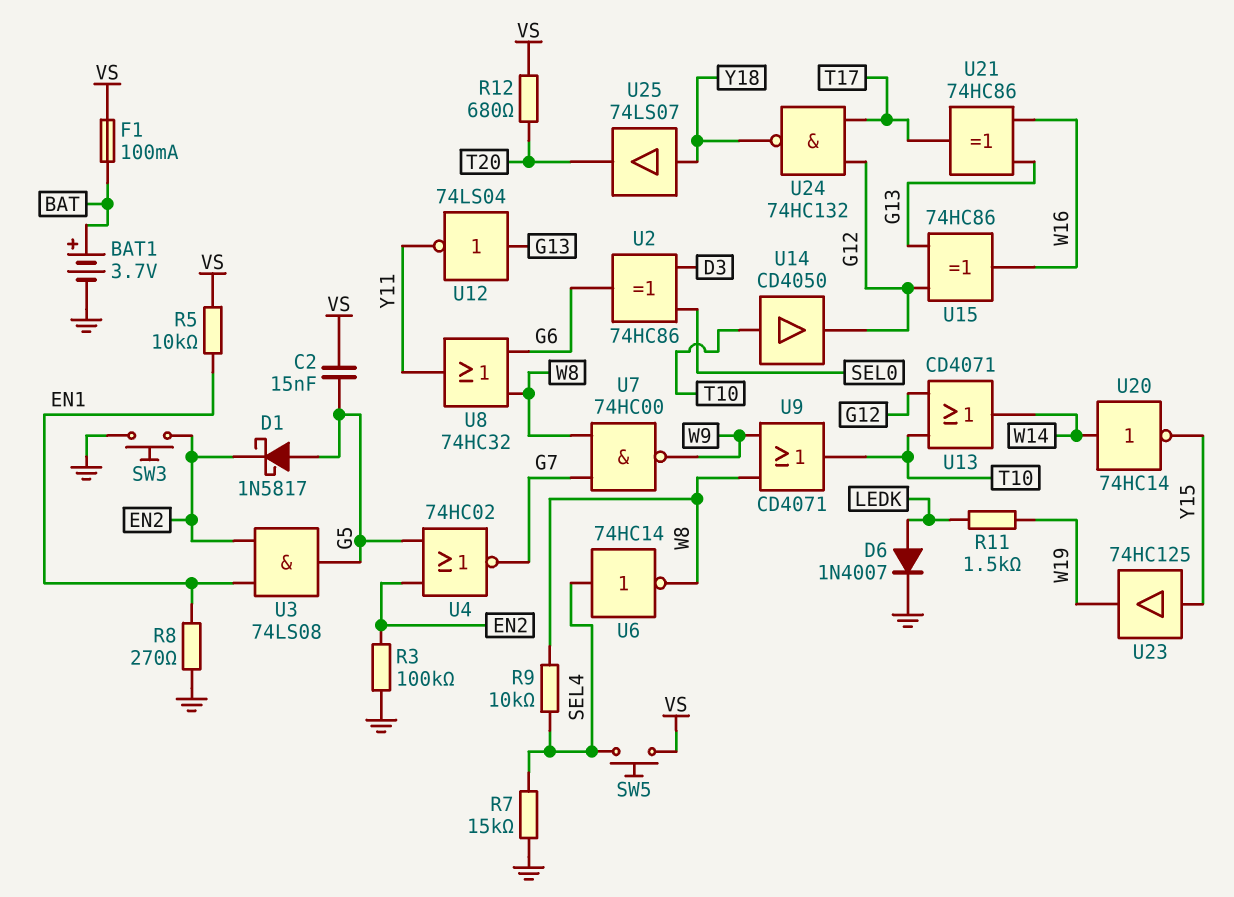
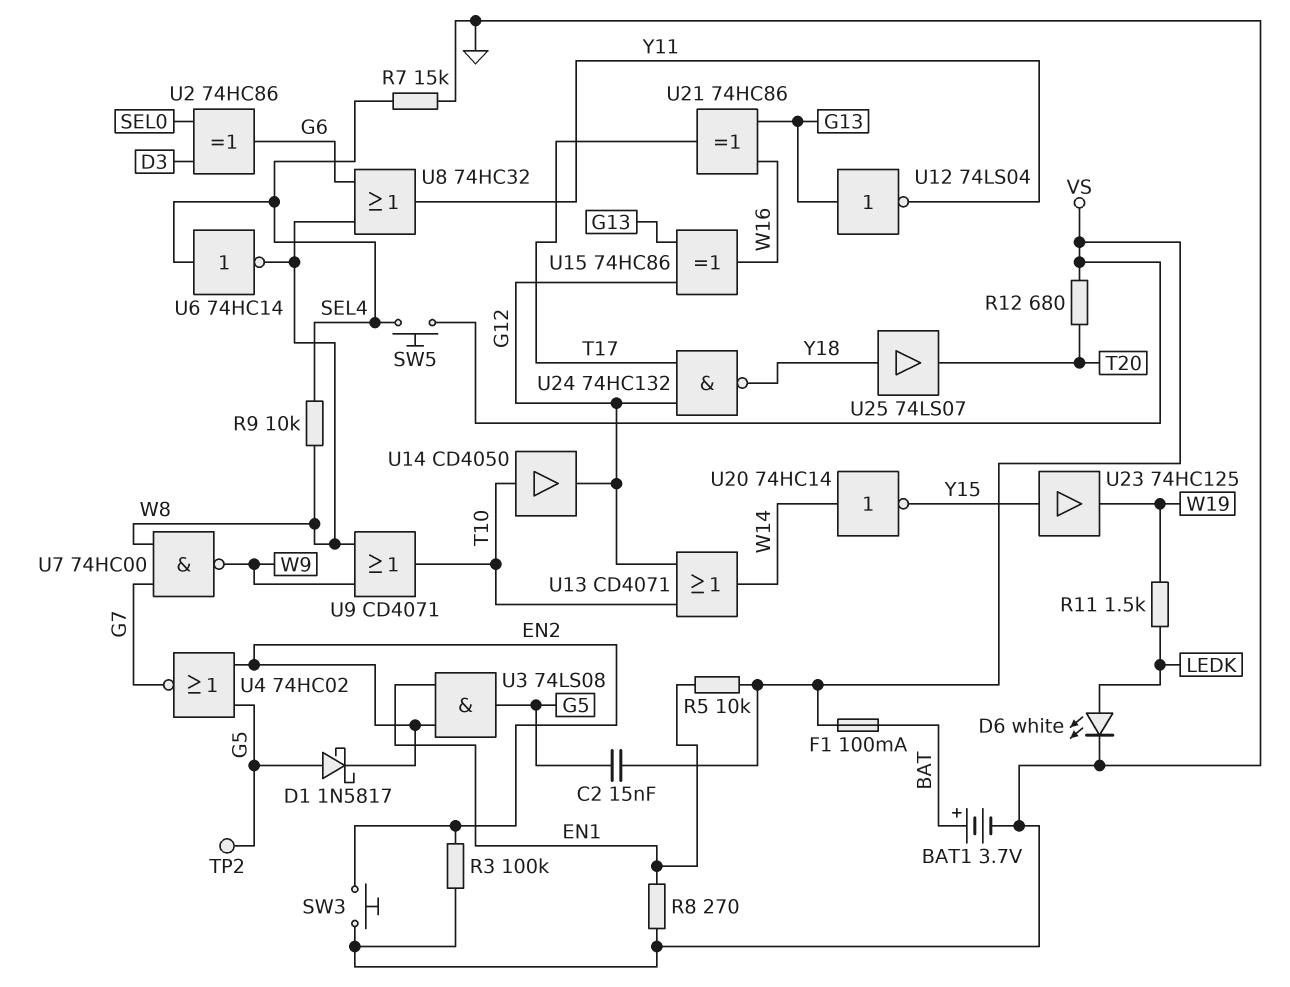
D6: diode 1N4007 (A LEDK, K GND) -> LED white (A LEDK, K GND)
TP2: none -> test point (G5)

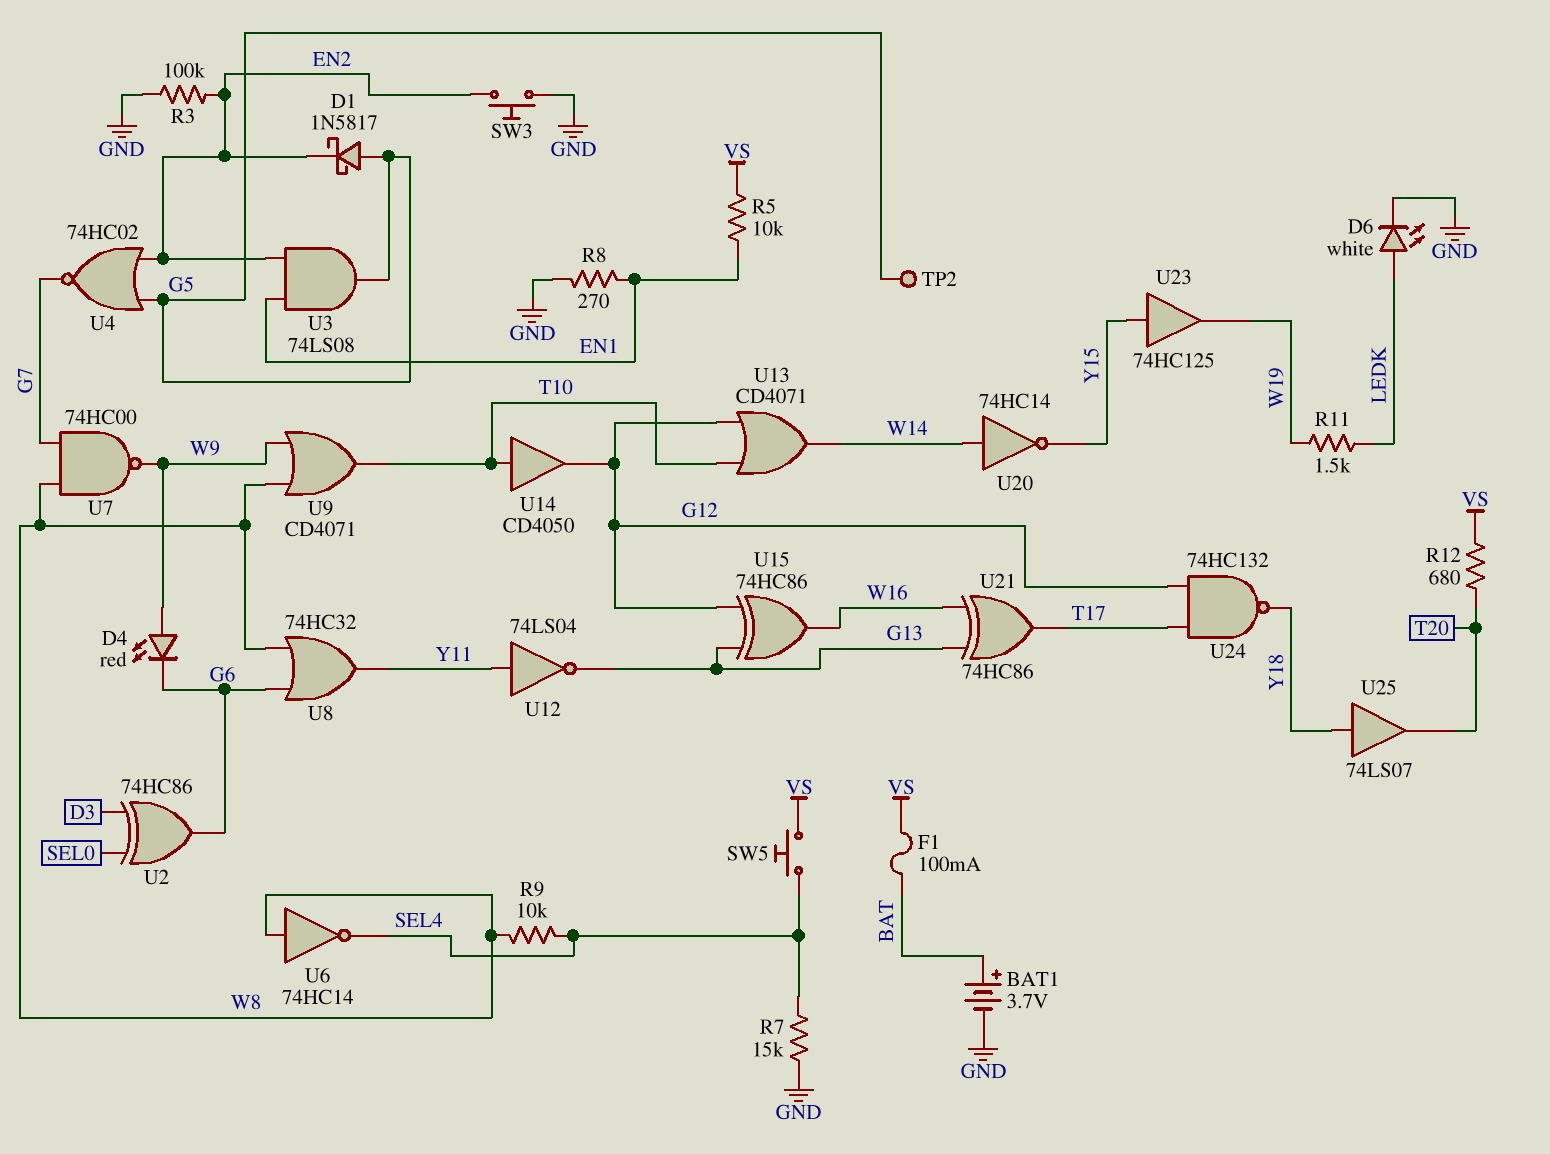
C2: 15nF (G5, VS) -> none
D4: none -> LED red (A W9, K G6)
U6: NOT 74HC14 (in SEL4, out W8) -> NOT 74HC14 (in W8, out SEL4)
U12: NOT 74LS04 (in G13, out Y11) -> NOT 74LS04 (in Y11, out G13)

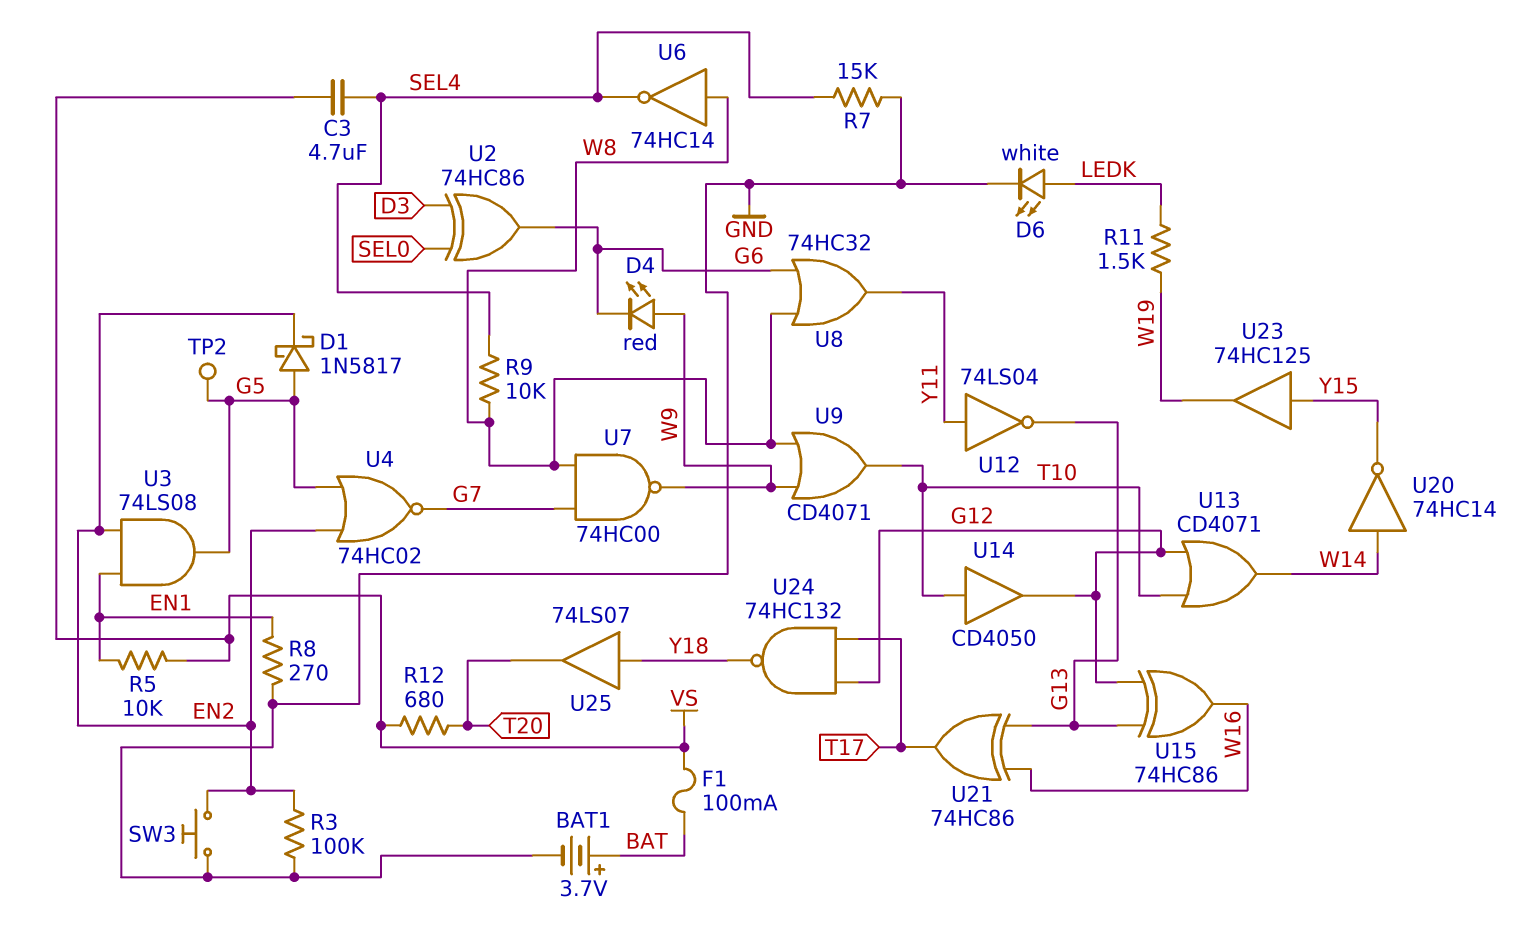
C3: none -> 4.7uF (SEL4, VS)
SW5: button (SEL4, VS) -> none

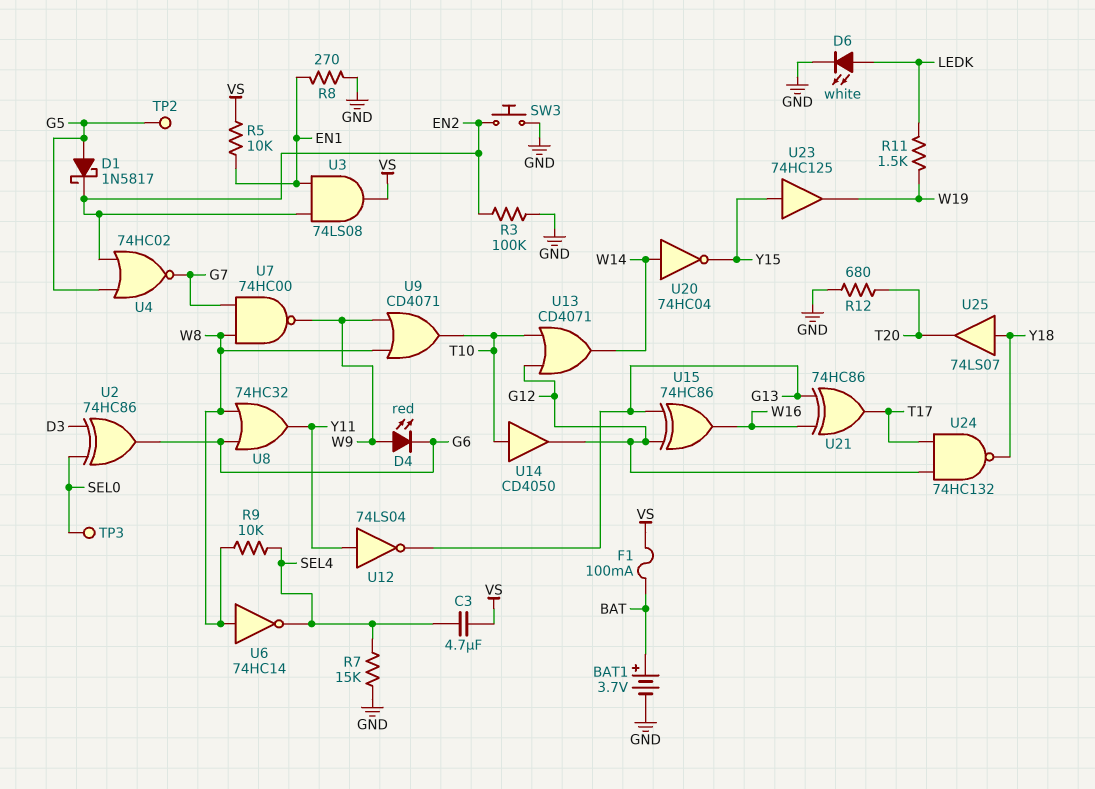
R12: 680 (T20, VS) -> 680 (GND, T20)
TP3: none -> test point (SEL0)
U3: AND 74LS08 (in EN1, in EN2, out G5) -> AND 74LS08 (in EN1, in EN2, out VS)
U20: NOT 74HC14 (in W14, out Y15) -> NOT 74HC04 (in W14, out Y15)

